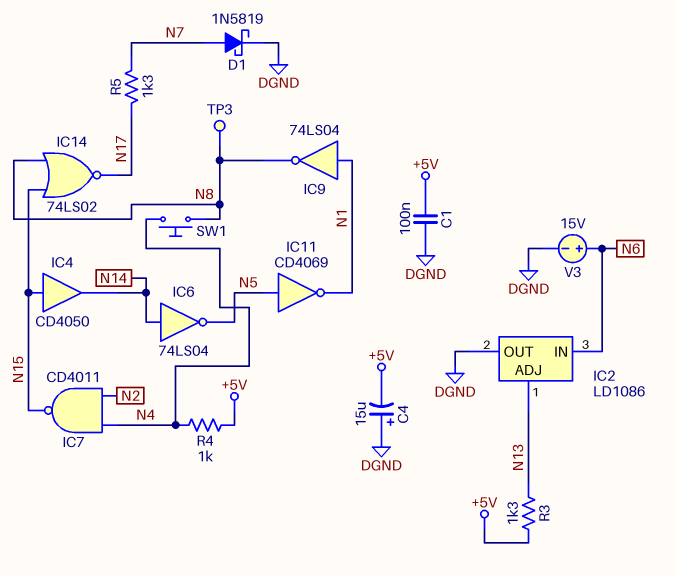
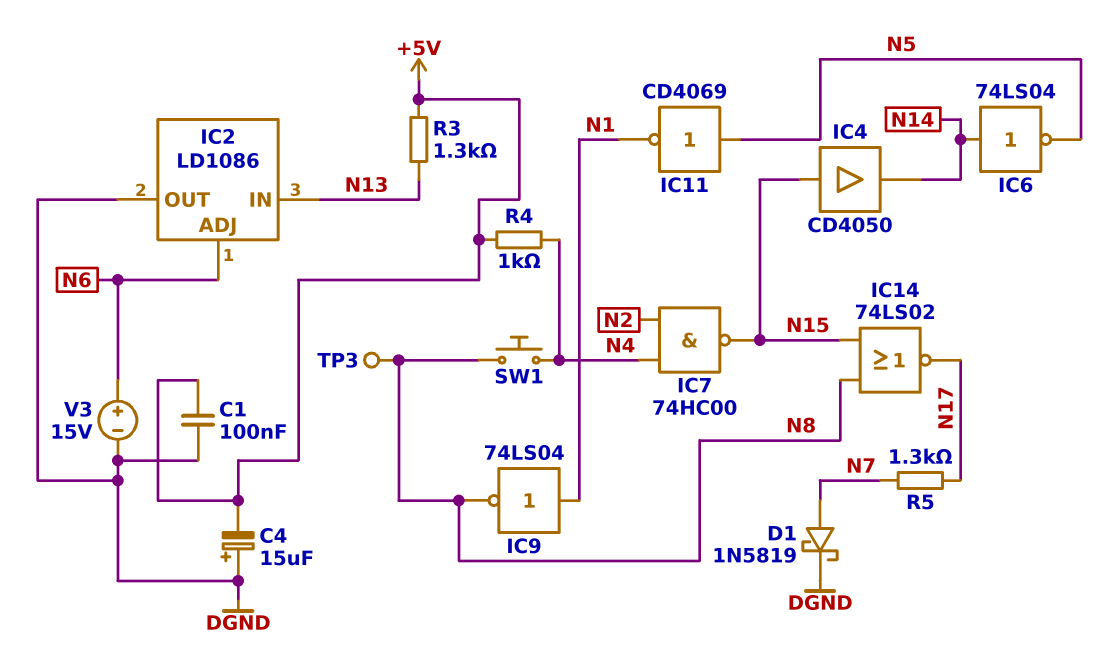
IC2 pin ADJ: N13 -> N6
IC2 pin IN: N6 -> N13
IC7: NAND CD4011 (in N2, in N4, out N15) -> NAND 74HC00 (in N2, in N4, out N15)

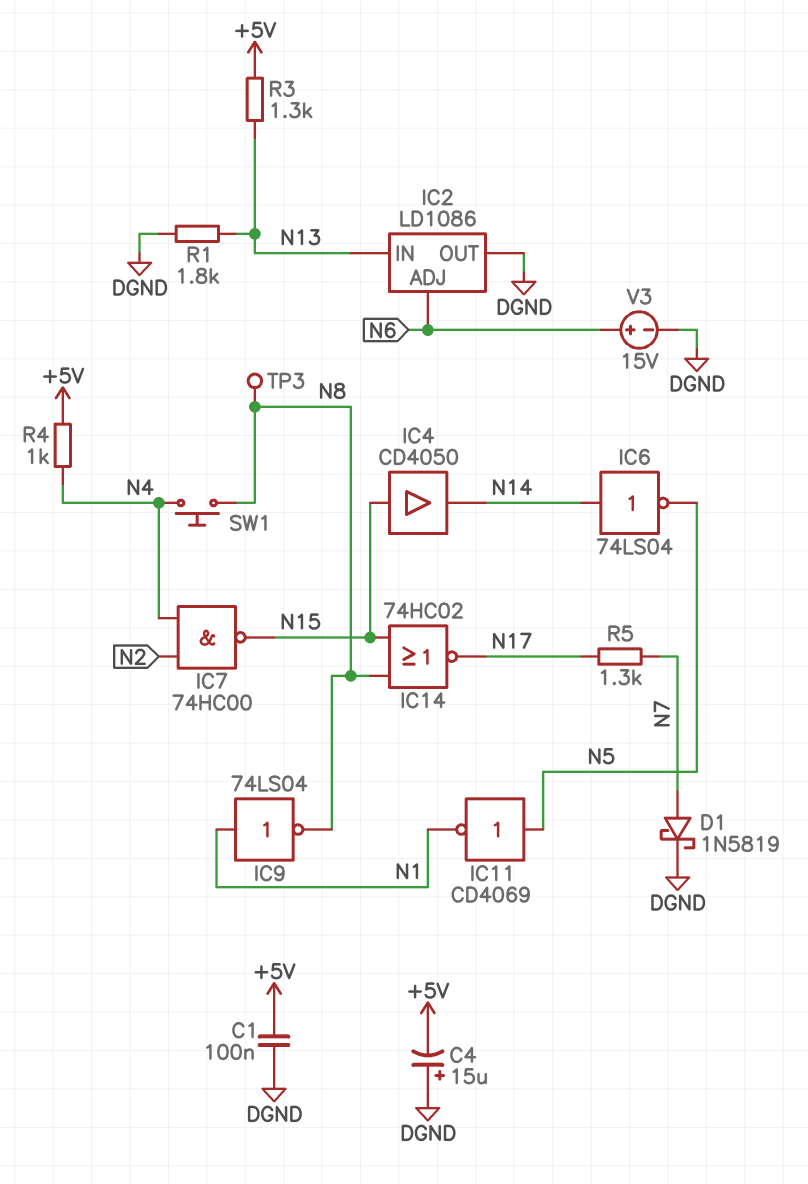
IC14: NOR 74LS02 (in N8, in N15, out N17) -> NOR 74HC02 (in N8, in N15, out N17)
R1: none -> 1.8k (DGND, N13)

